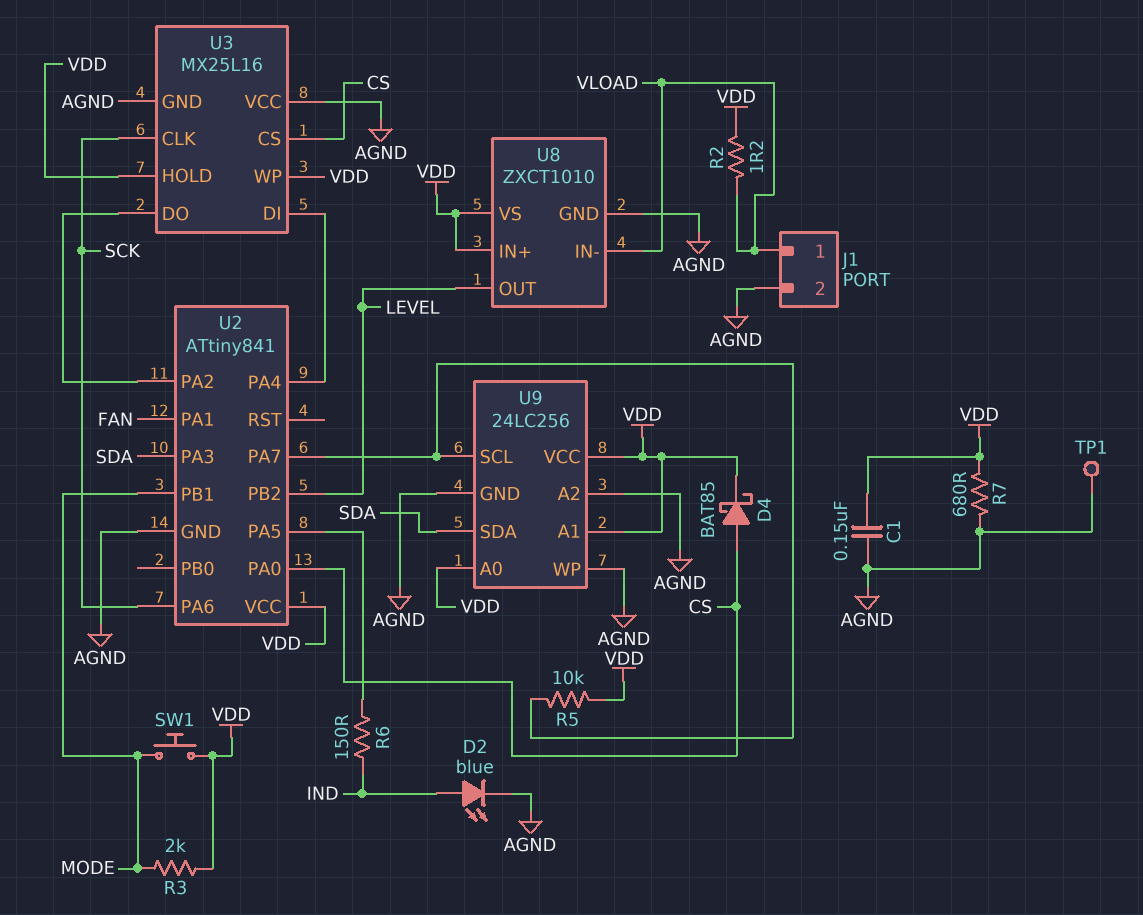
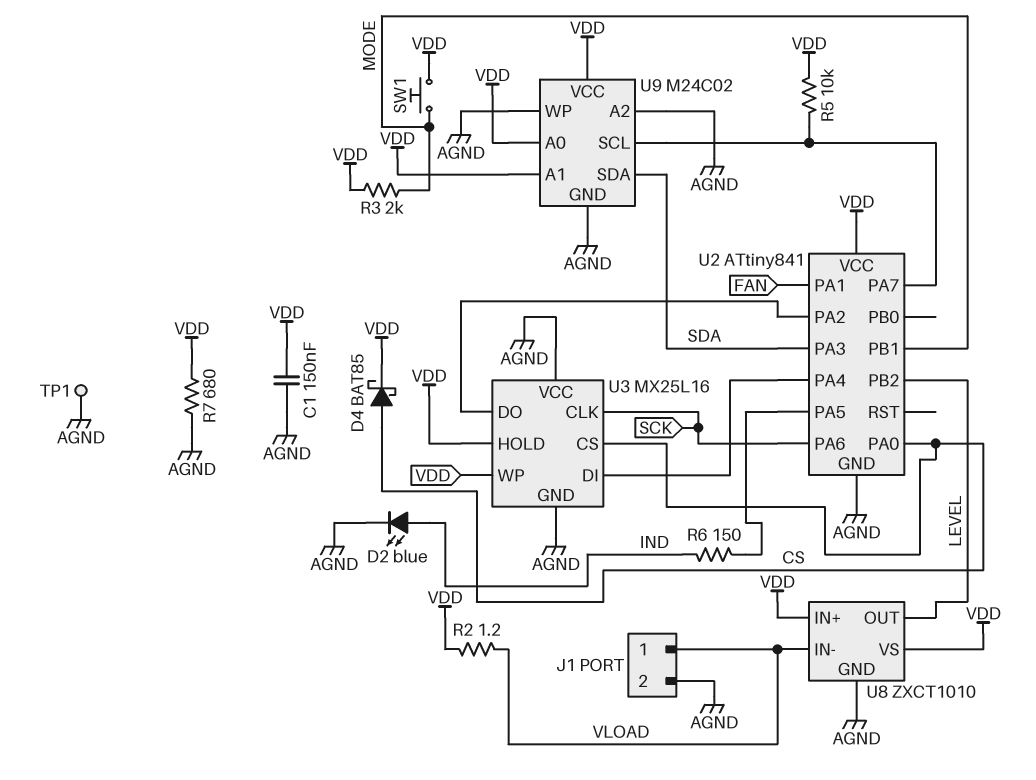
U9: 24LC256 -> M24C02

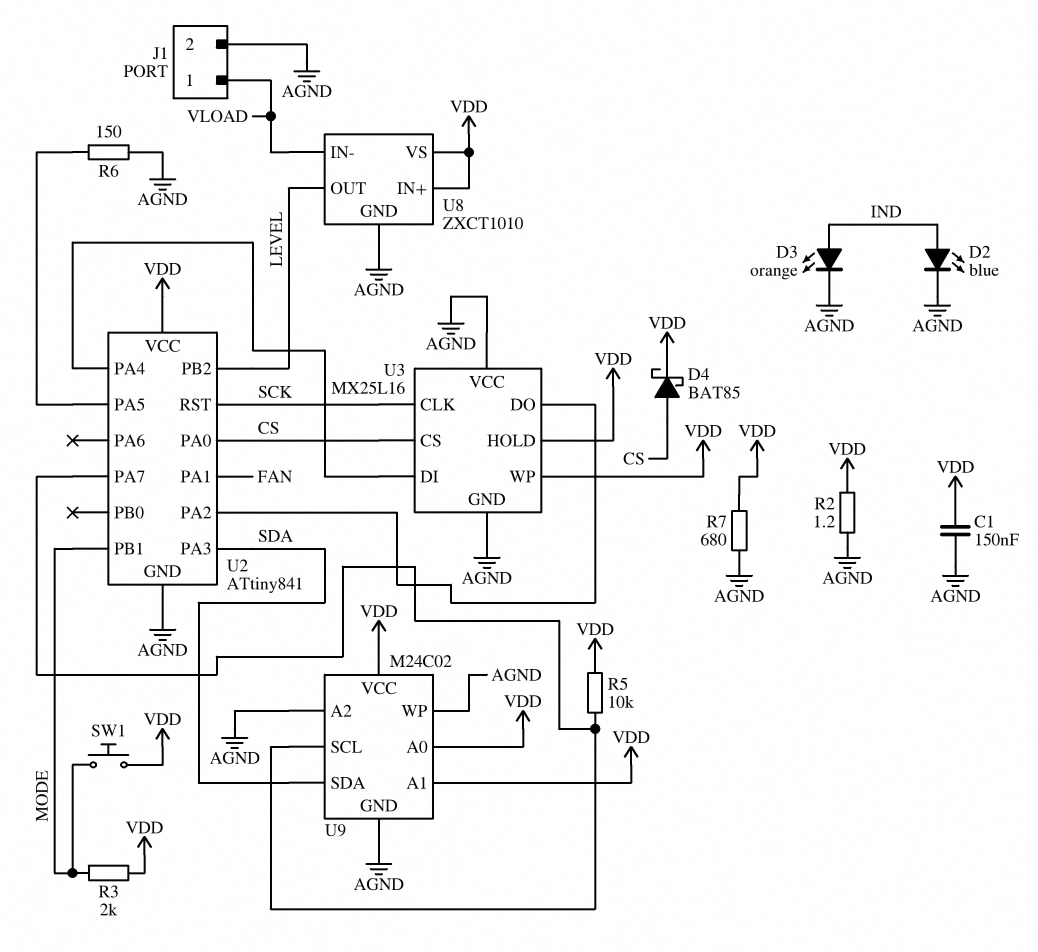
D3: none -> LED orange (A IND, K AGND)
R2: 1.2 (VDD, VLOAD) -> 1.2 (AGND, VDD)
R6: 150 (IND, U2/PA5) -> 150 (AGND, U2/PA5)
TP1: test point (AGND) -> none
U2 pin PA6: SCK -> none
U2 pin RST: none -> SCK

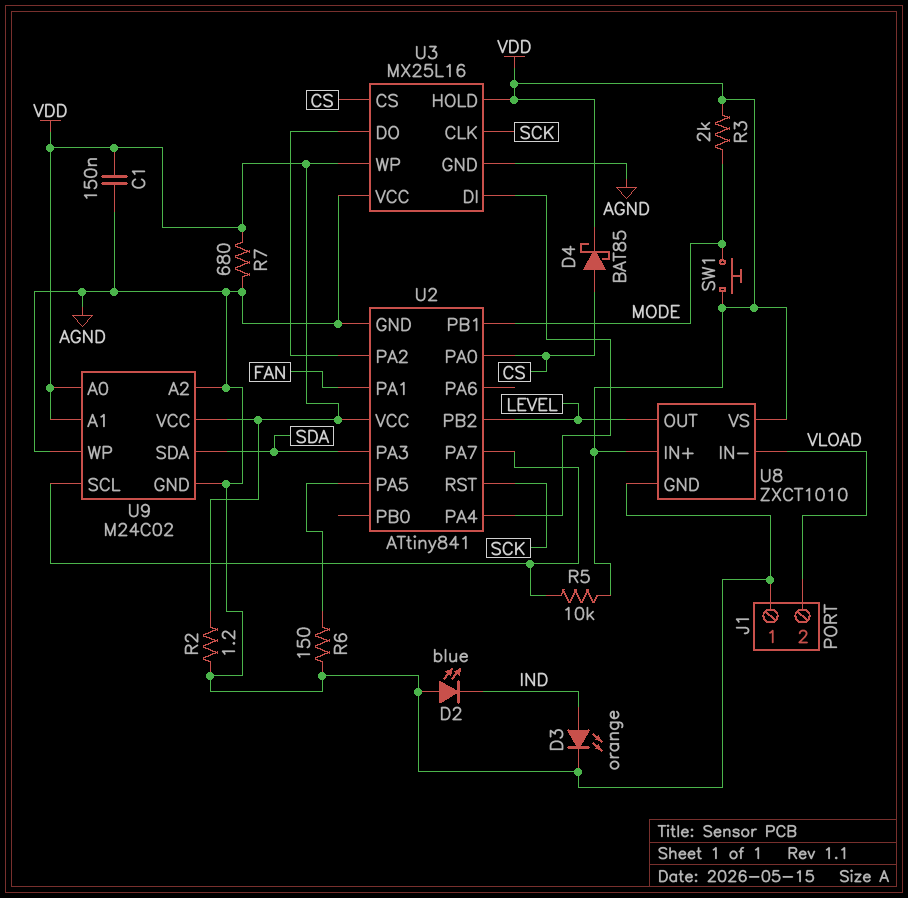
D2: LED blue (A IND, K AGND) -> LED blue (A AGND, K IND)
J1 pin 1: VLOAD -> AGND
J1 pin 2: AGND -> VLOAD

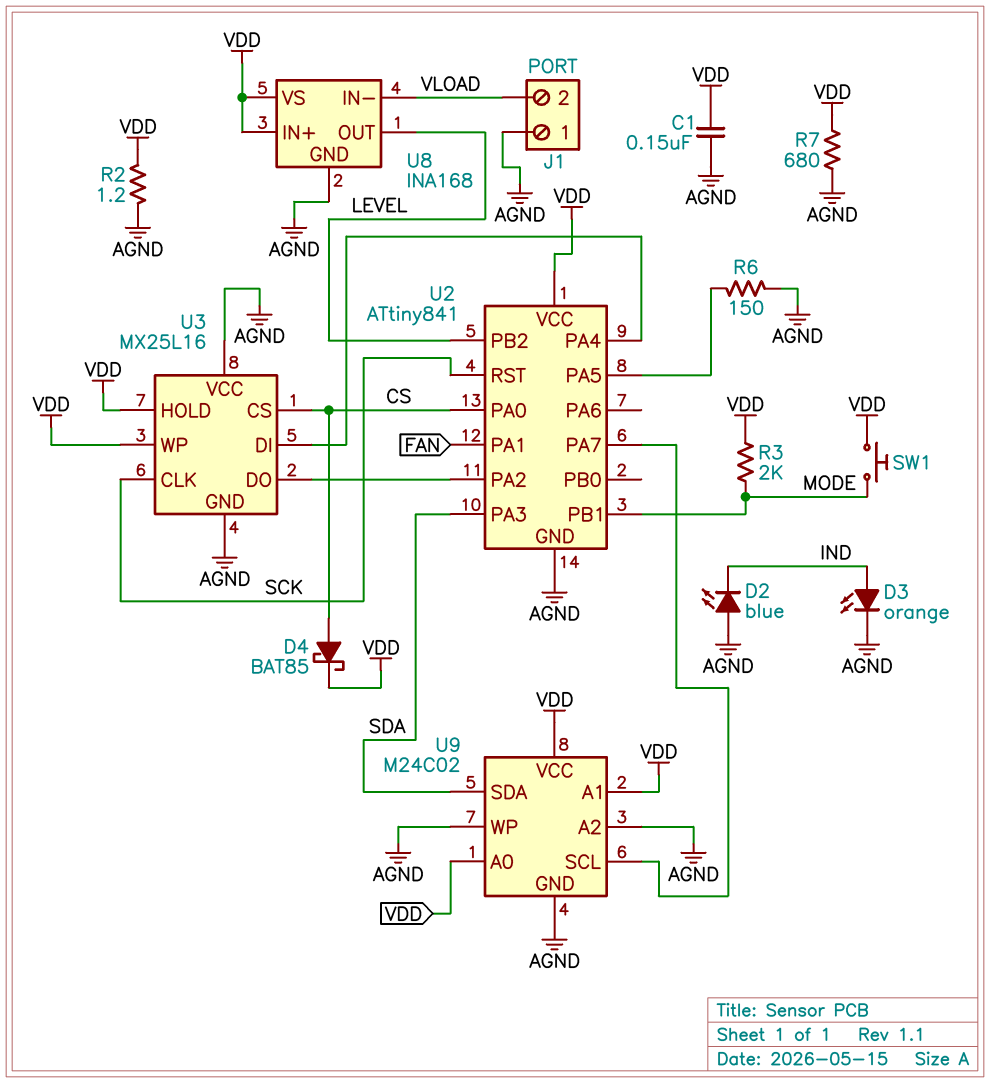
R5: 10k (U2/PA7, VDD) -> none
U8: ZXCT1010 -> INA168

